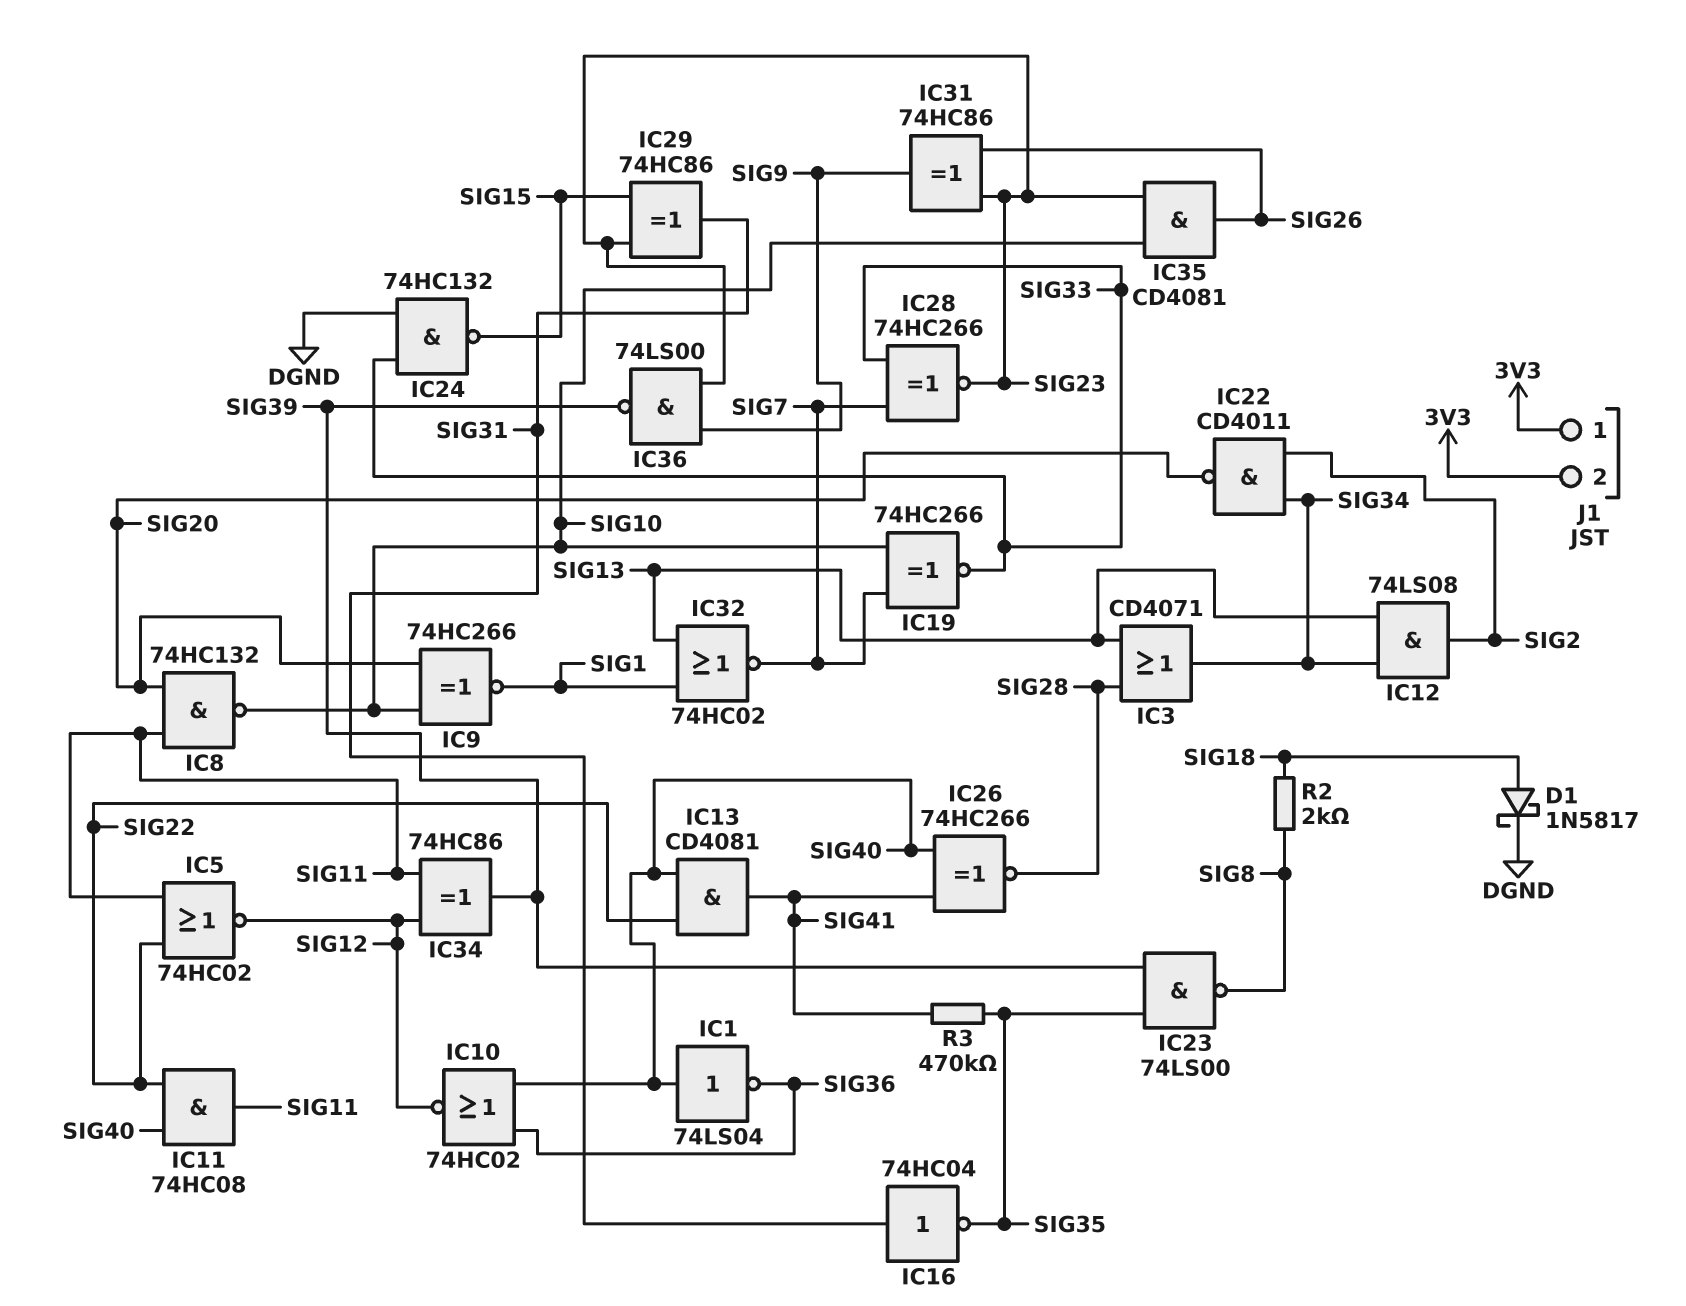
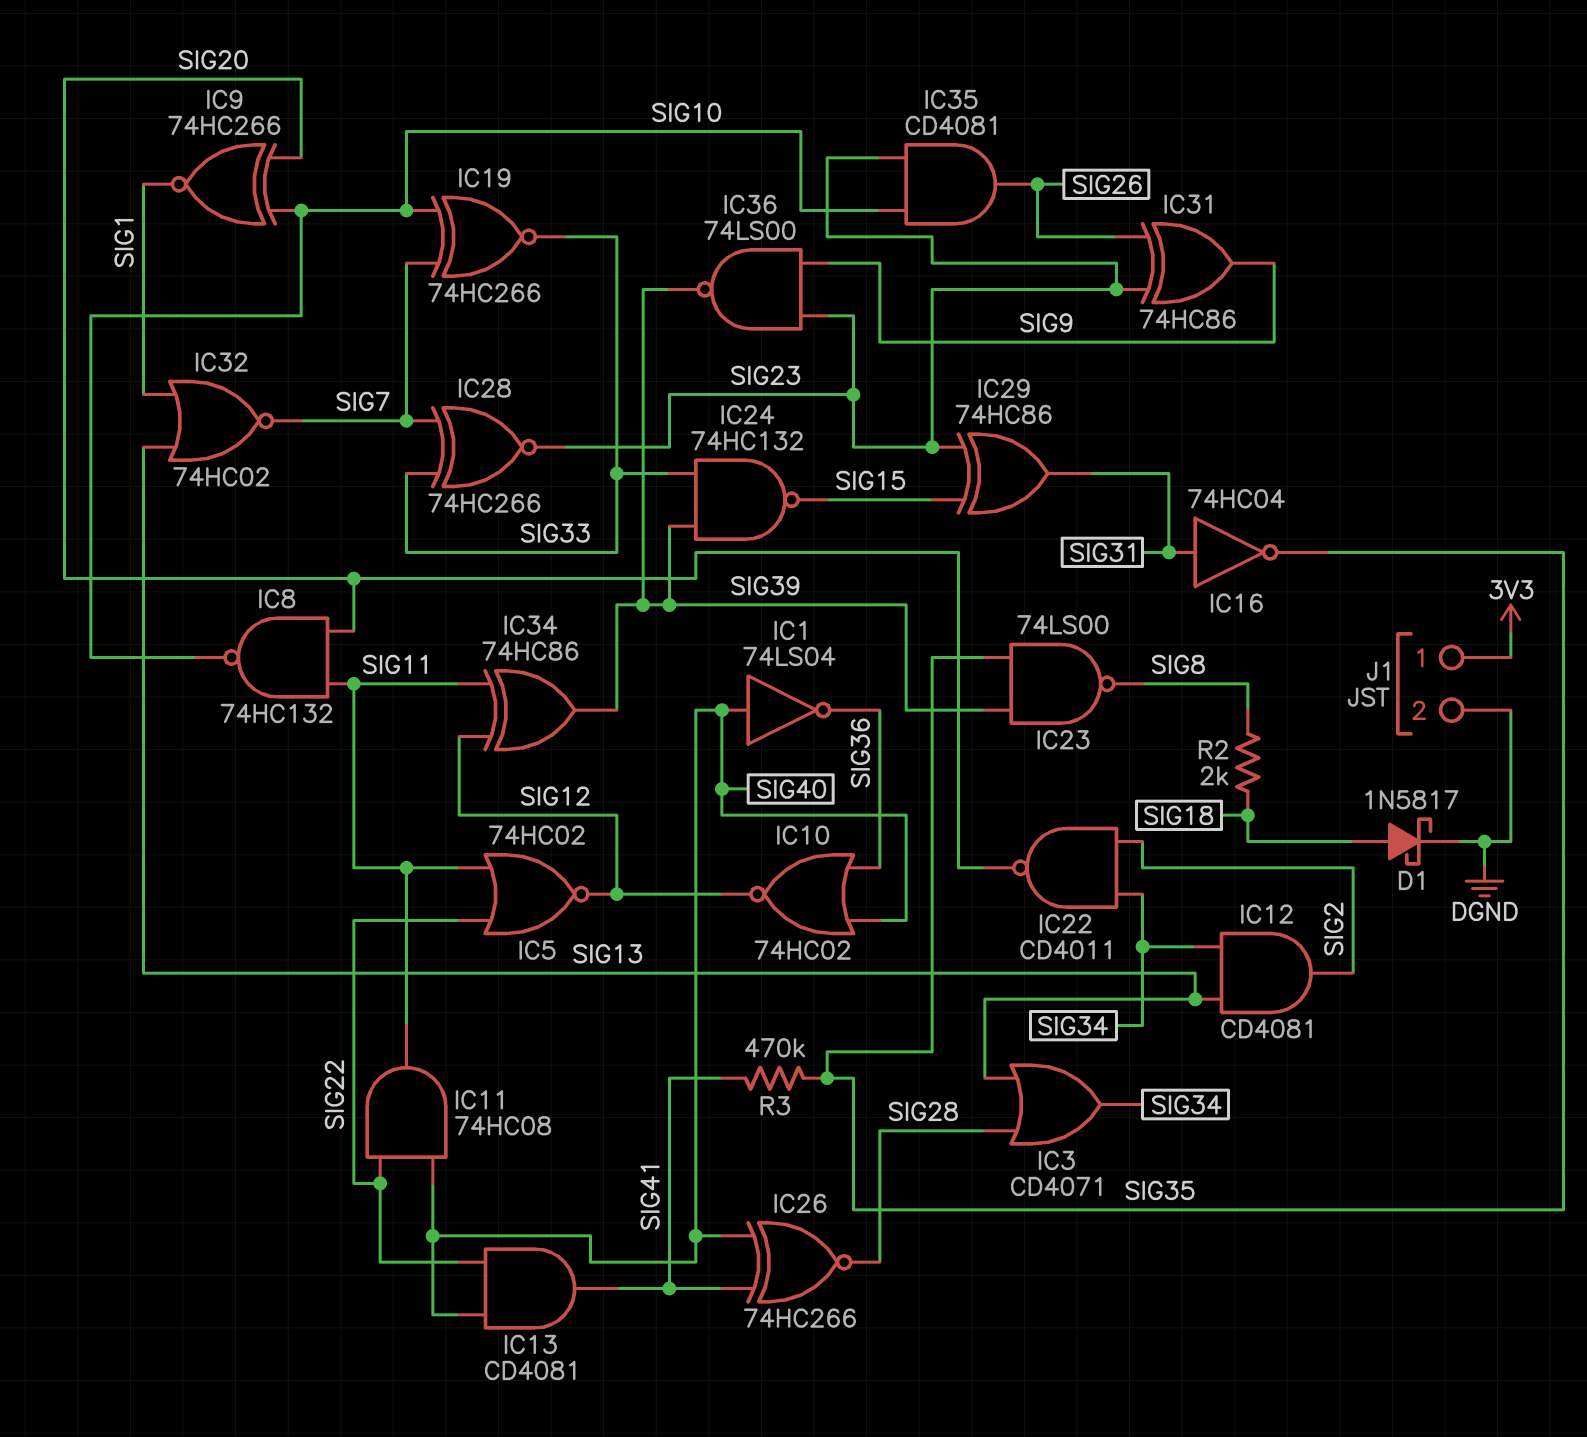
IC12: AND 74LS08 (in SIG13, in SIG34, out SIG2) -> AND CD4081 (in SIG13, in SIG34, out SIG2)
IC24: NAND 74HC132 (in DGND, in SIG33, out SIG15) -> NAND 74HC132 (in SIG33, in SIG39, out SIG15)
J1 pin 2: 3V3 -> DGND

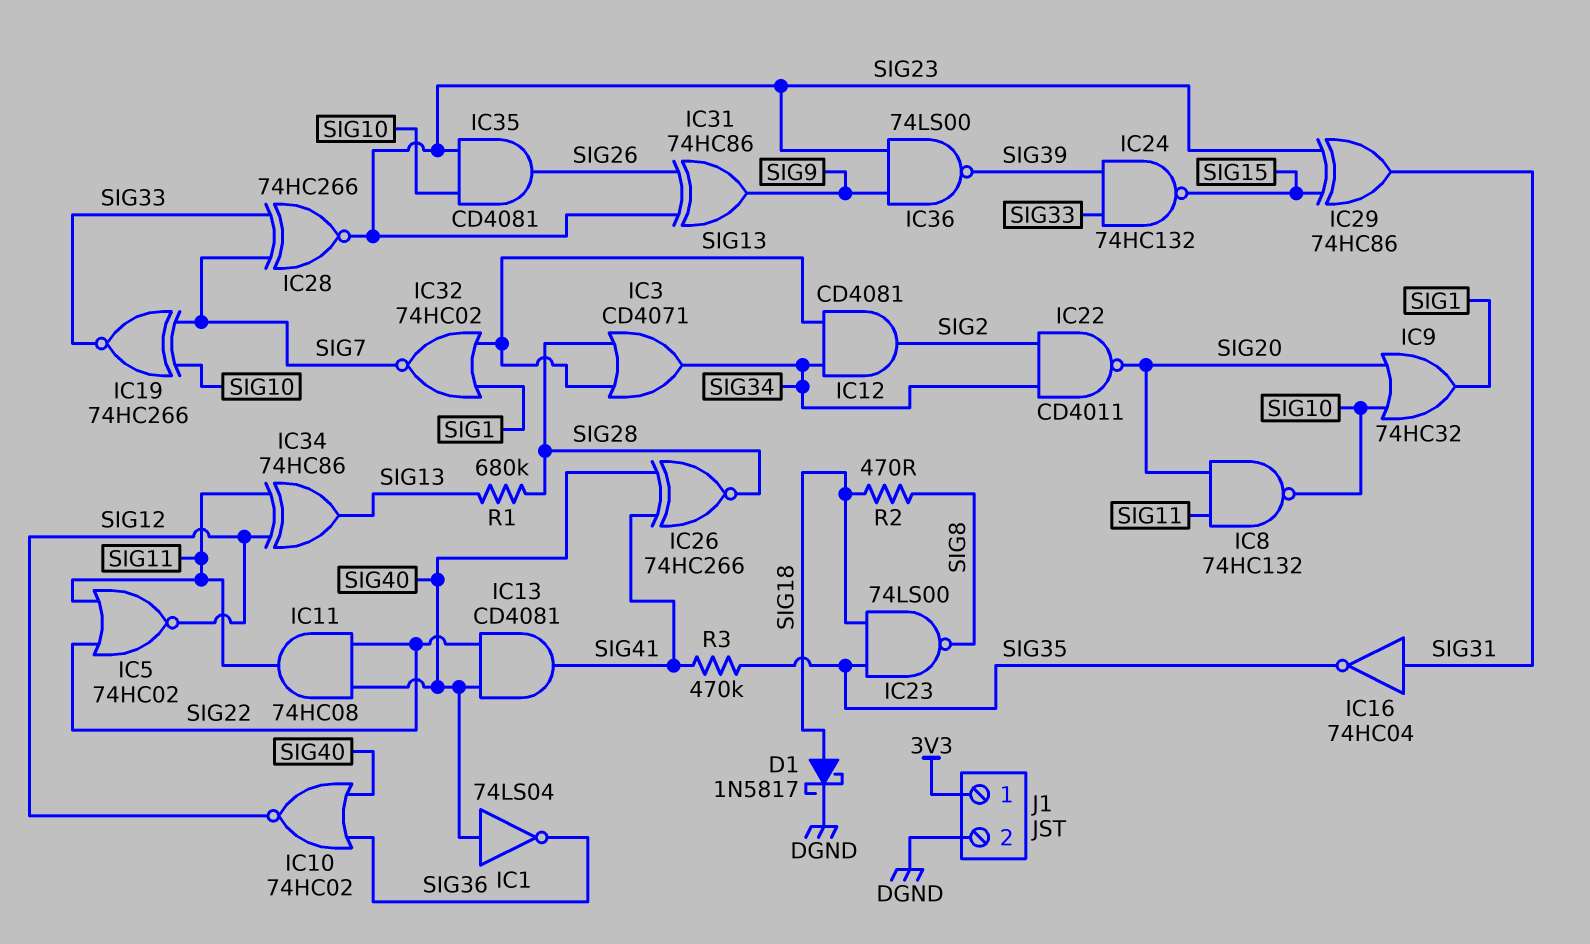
IC9: XNOR 74HC266 (in SIG10, in SIG20, out SIG1) -> OR 74HC32 (in SIG10, in SIG20, out SIG1)
IC23: NAND 74LS00 (in SIG35, in SIG39, out SIG8) -> NAND 74LS00 (in SIG18, in SIG35, out SIG8)
IC34: XOR 74HC86 (in SIG11, in SIG12, out SIG39) -> XOR 74HC86 (in SIG11, in SIG12, out SIG13)
R1: none -> 680k (SIG13, SIG28)
R2: 2k (SIG8, SIG18) -> 470 (SIG8, SIG18)

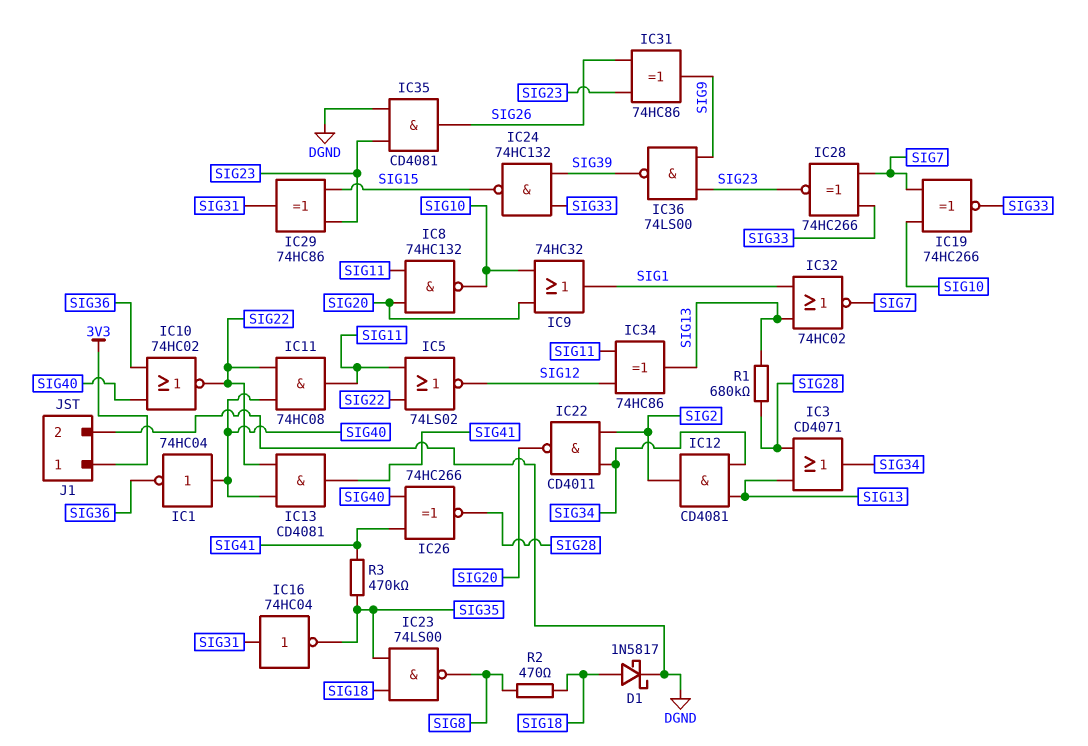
IC1: NOT 74LS04 (in SIG40, out SIG36) -> NOT 74HC04 (in SIG40, out SIG36)
IC5: NOR 74HC02 (in SIG11, in SIG22, out SIG12) -> NOR 74LS02 (in SIG11, in SIG22, out SIG12)
IC10: NOR 74HC02 (in SIG36, in SIG40, out SIG12) -> NOR 74HC02 (in SIG36, in SIG40, out SIG22)
IC35: AND CD4081 (in SIG10, in SIG23, out SIG26) -> AND CD4081 (in DGND, in SIG23, out SIG26)

